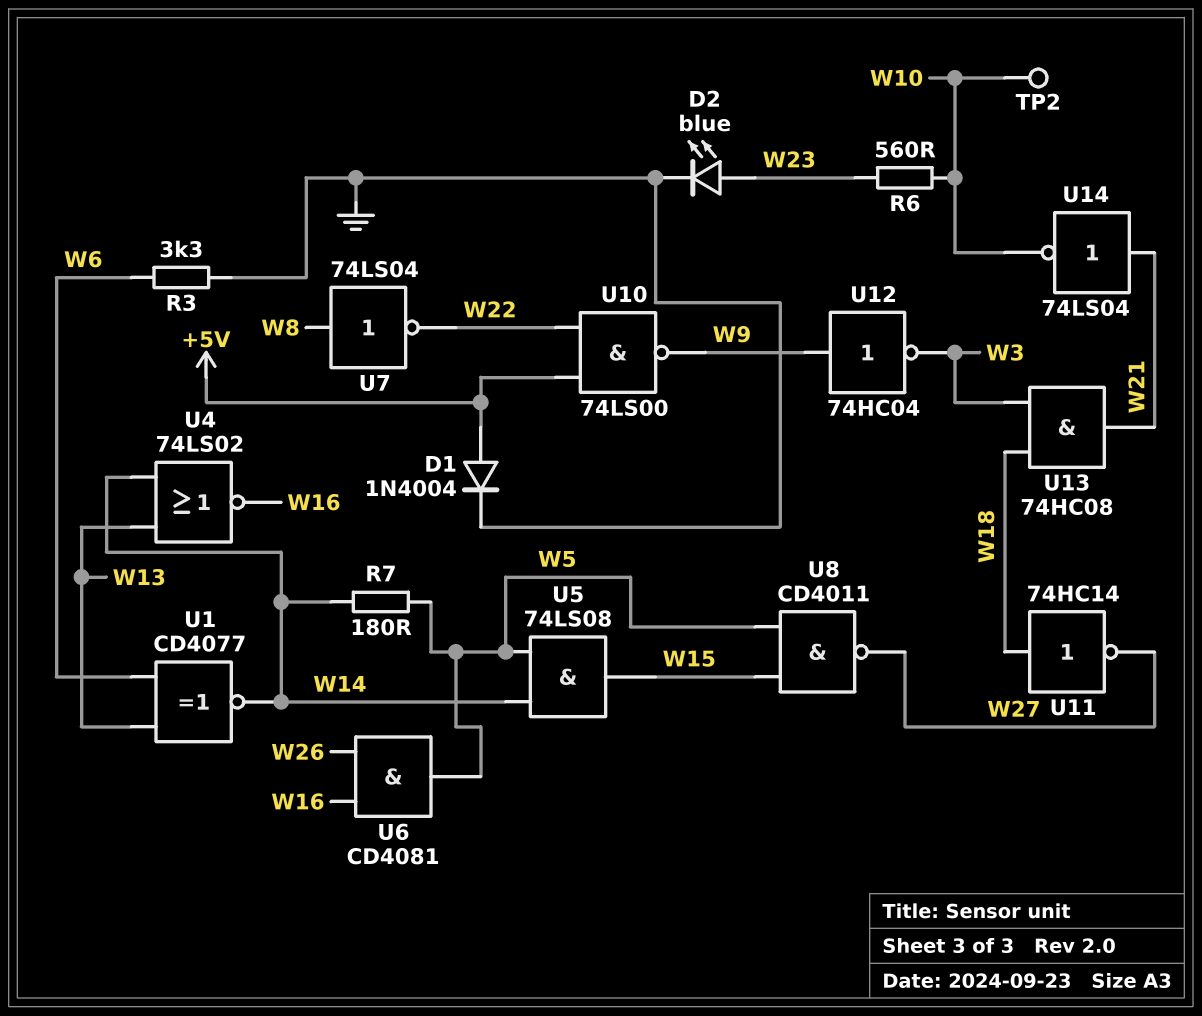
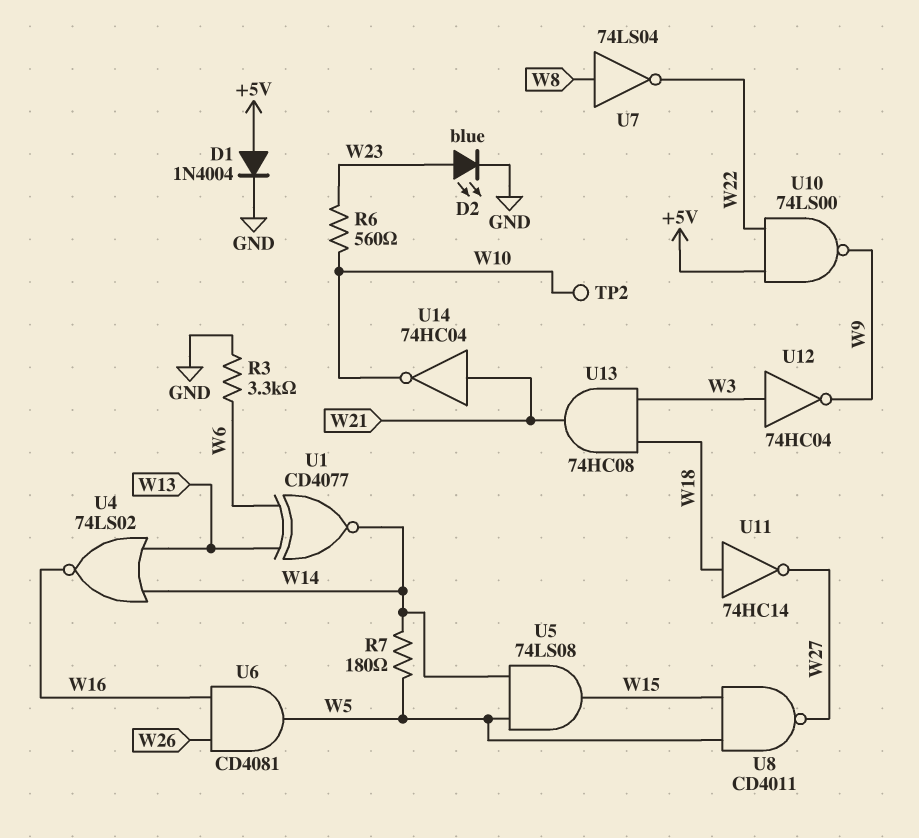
U12: NOT 74HC04 (in W9, out W3) -> NOT 74HC04 (in W3, out W9)
U14: NOT 74LS04 (in W21, out W10) -> NOT 74HC04 (in W21, out W10)

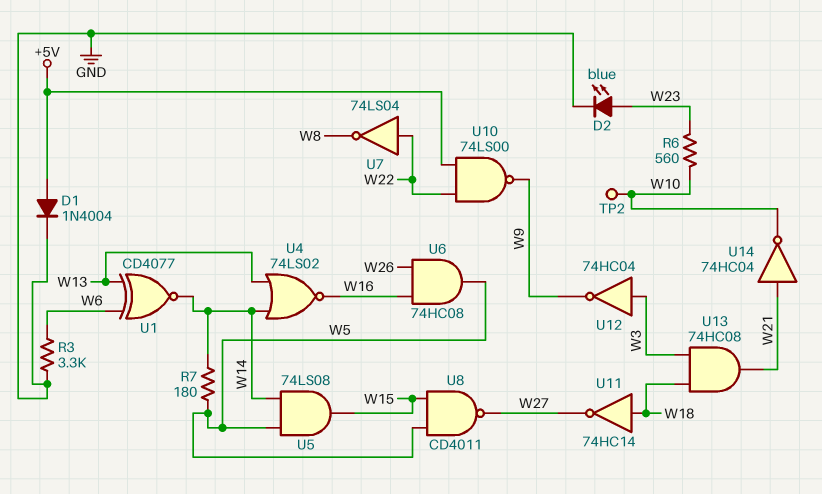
U6: AND CD4081 (in W16, in W26, out W5) -> AND 74HC08 (in W16, in W26, out W5)
U7: NOT 74LS04 (in W8, out W22) -> NOT 74LS04 (in W22, out W8)

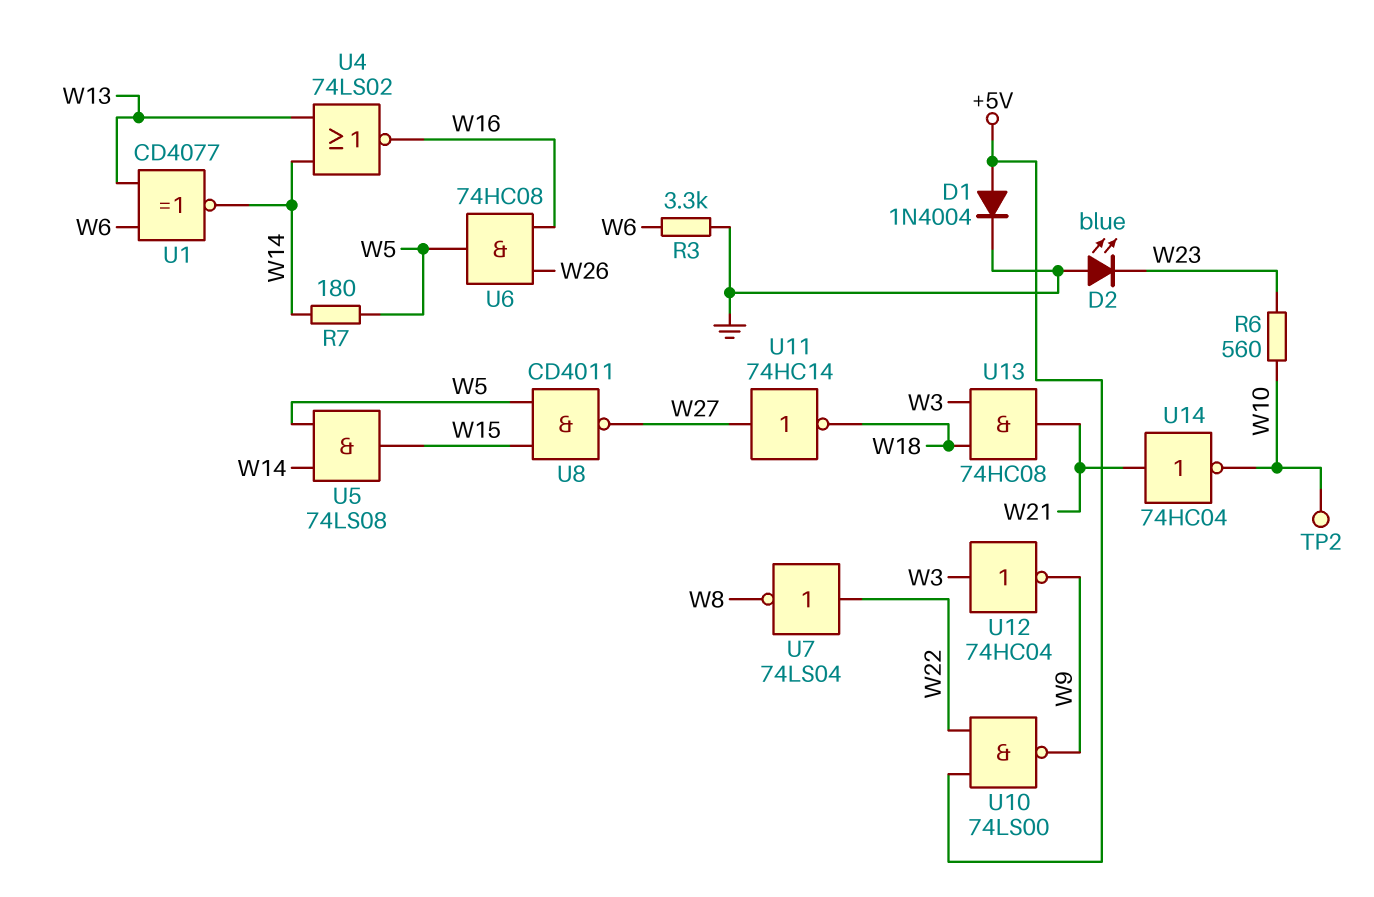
D2: LED blue (A W23, K GND) -> LED blue (A GND, K W23)
U11: NOT 74HC14 (in W18, out W27) -> NOT 74HC14 (in W27, out W18)

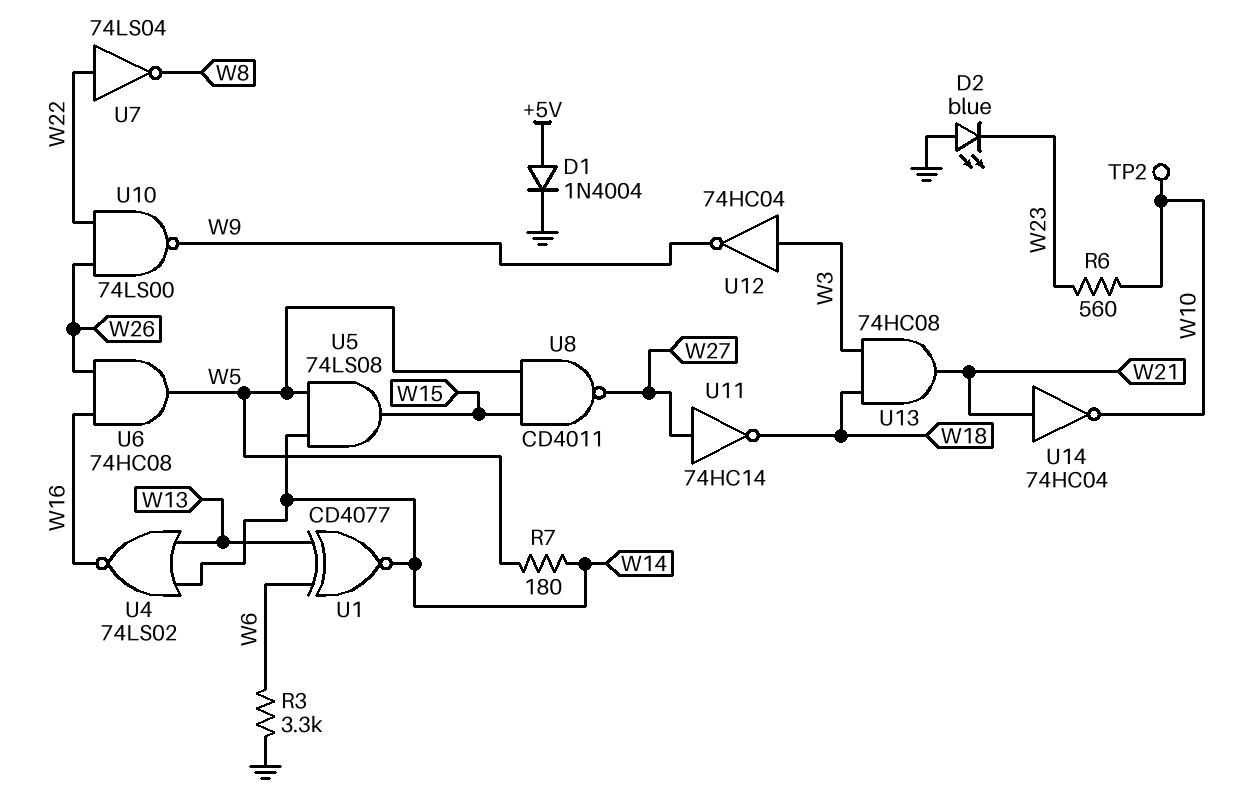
U10: NAND 74LS00 (in +5V, in W22, out W9) -> NAND 74LS00 (in W22, in W26, out W9)

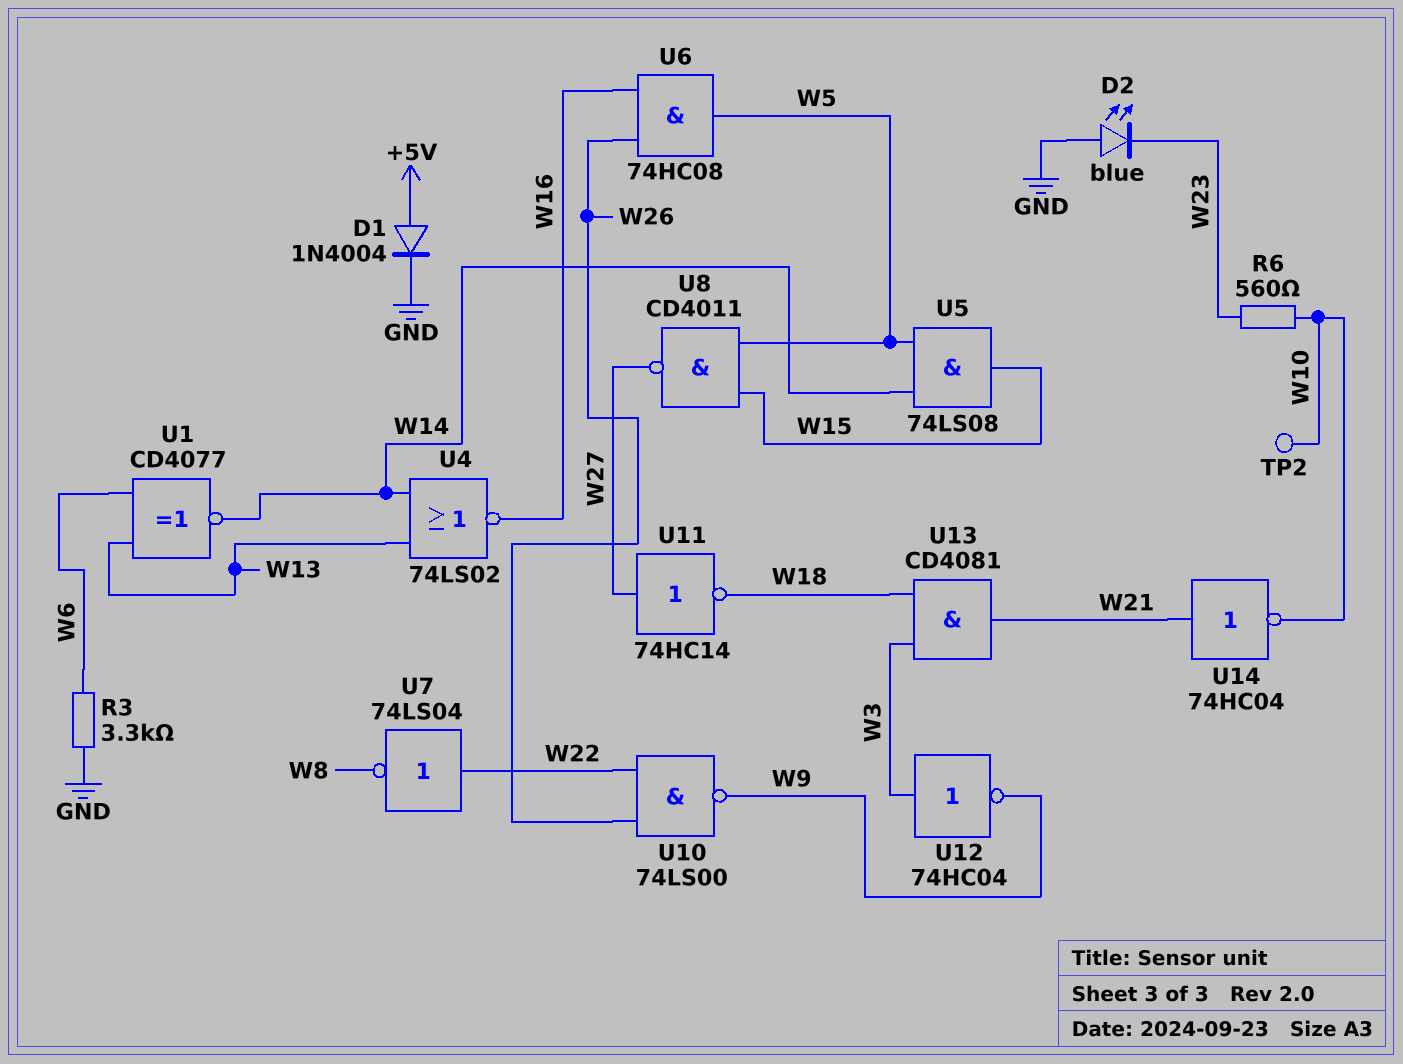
R7: 180 (W5, W14) -> none
U13: AND 74HC08 (in W3, in W18, out W21) -> AND CD4081 (in W3, in W18, out W21)

